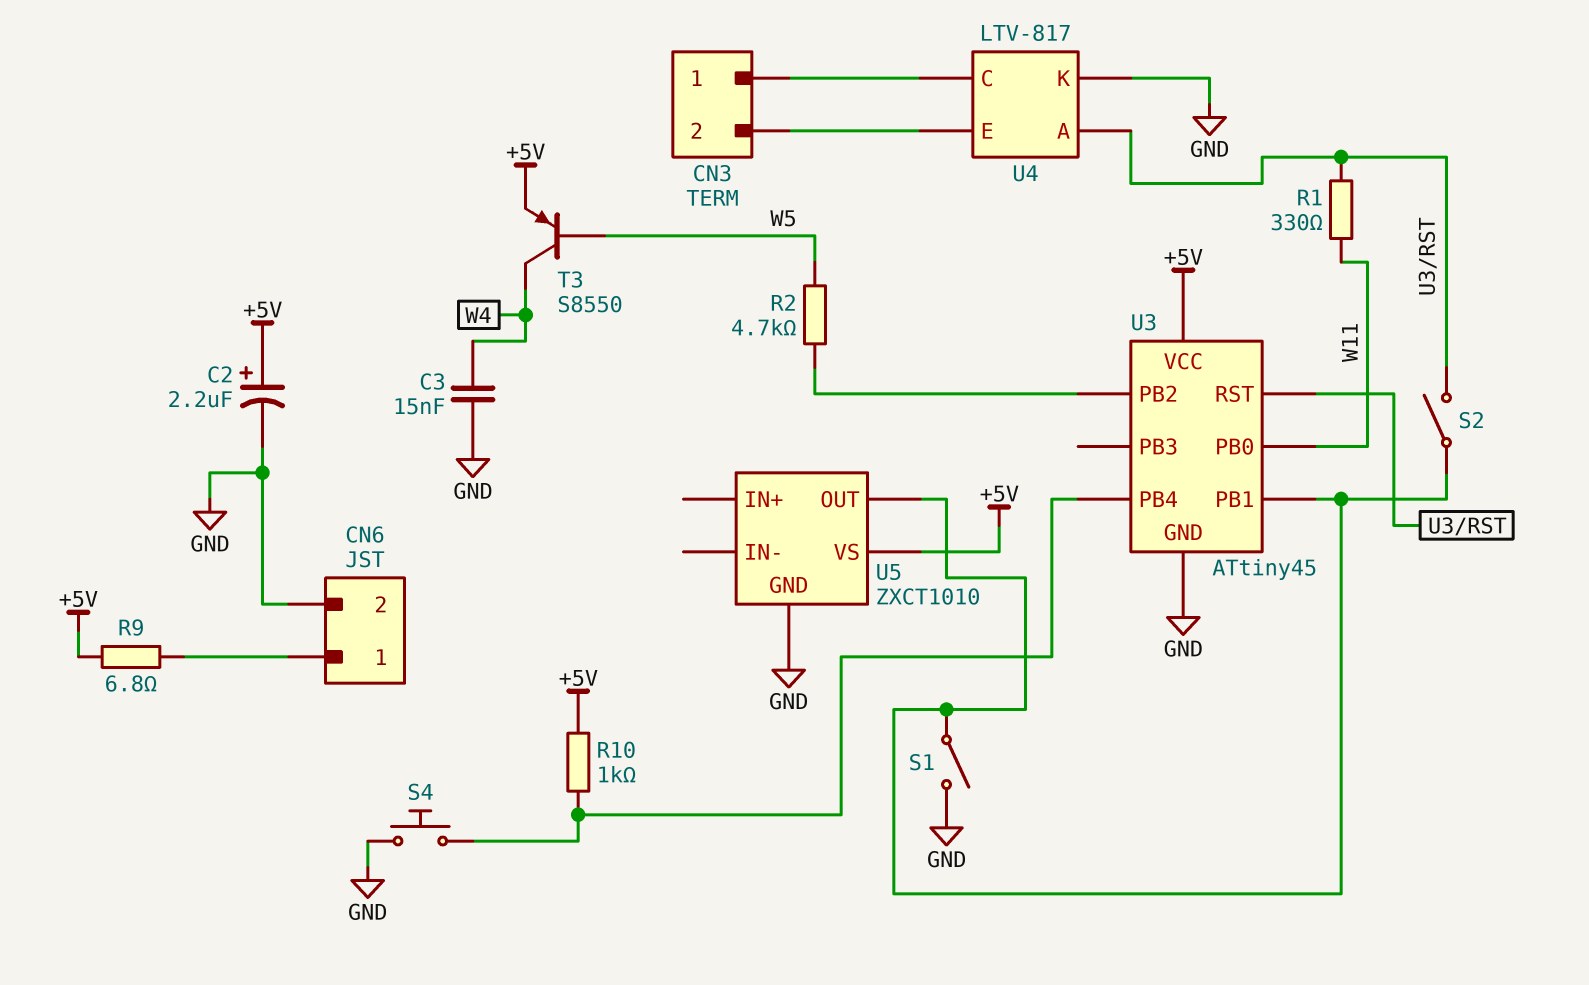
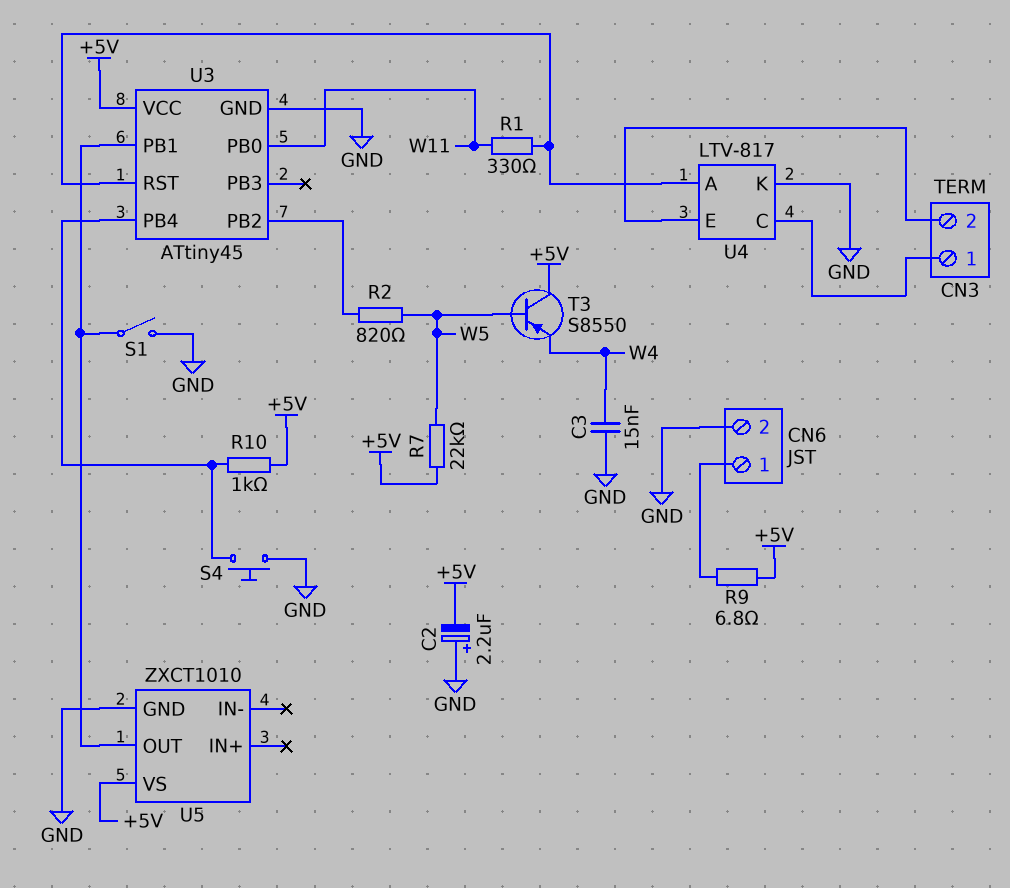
C2: 2.2uF (plus +5V, minus GND) -> 2.2uF (plus GND, minus +5V)
R2: 4.7k (U3/PB2, W5) -> 820 (U3/PB2, W5)
R7: none -> 22k (+5V, W5)
S2: switch (U3/PB1, U3/RST) -> none
T3: PNP S8550 (B W5, C W4, E +5V) -> PNP S8550 (B W5, C +5V, E W4)

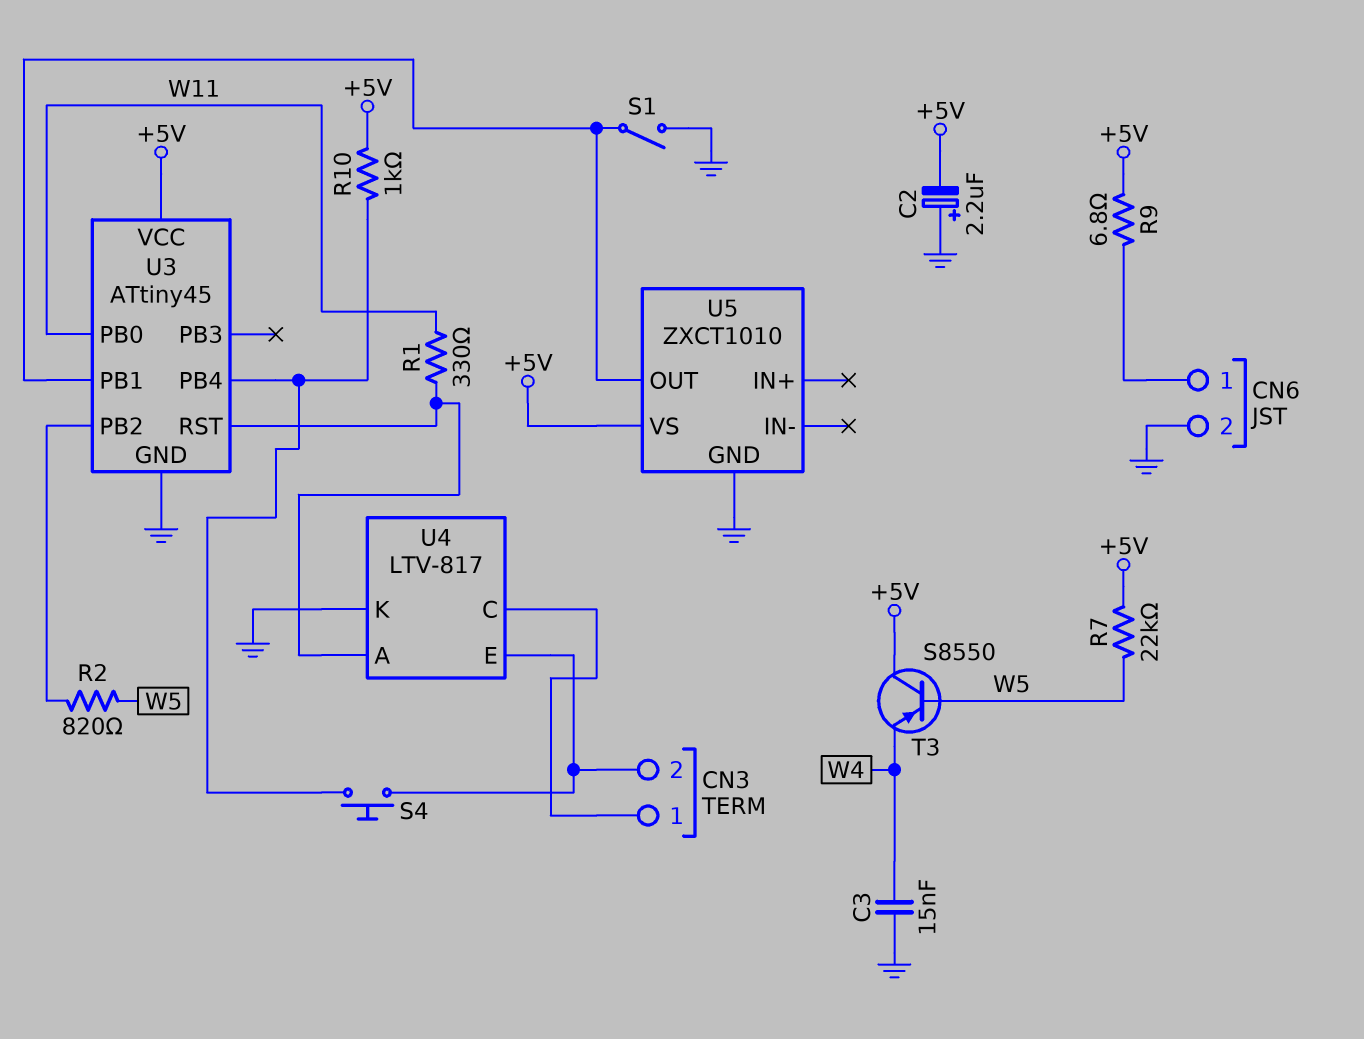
S4: button (GND, U3/PB4) -> button (CN3/2, U3/PB4)

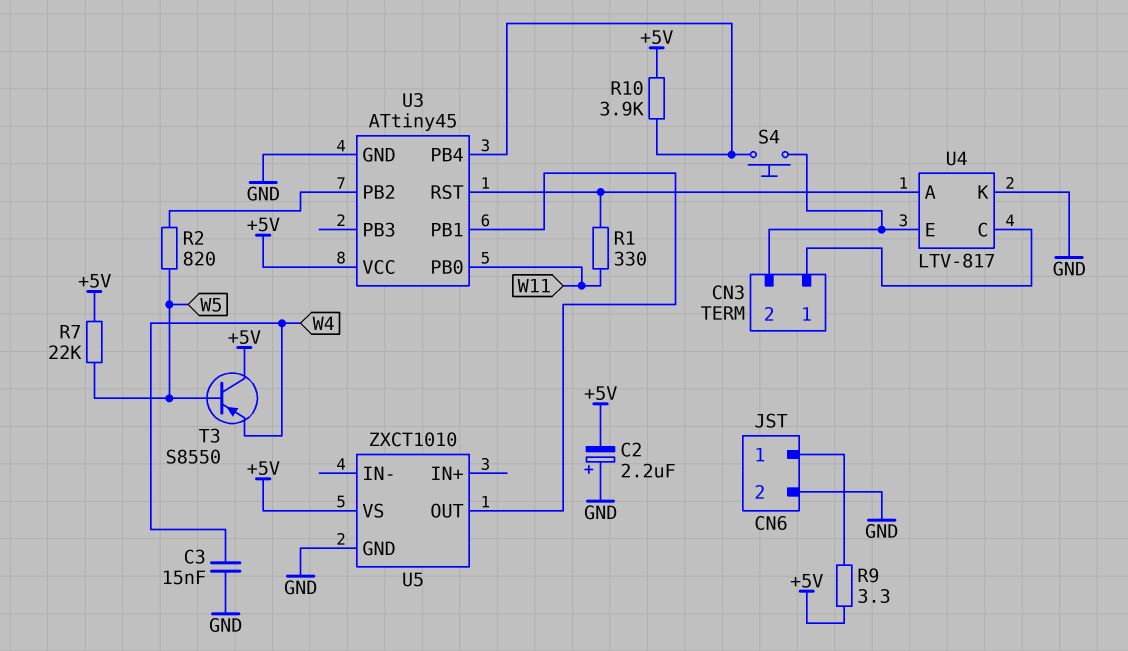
R9: 6.8 (+5V, CN6/1) -> 3.3 (+5V, CN6/1)
R10: 1k (+5V, U3/PB4) -> 3.9k (+5V, U3/PB4)
S1: switch (GND, U3/PB1) -> none

